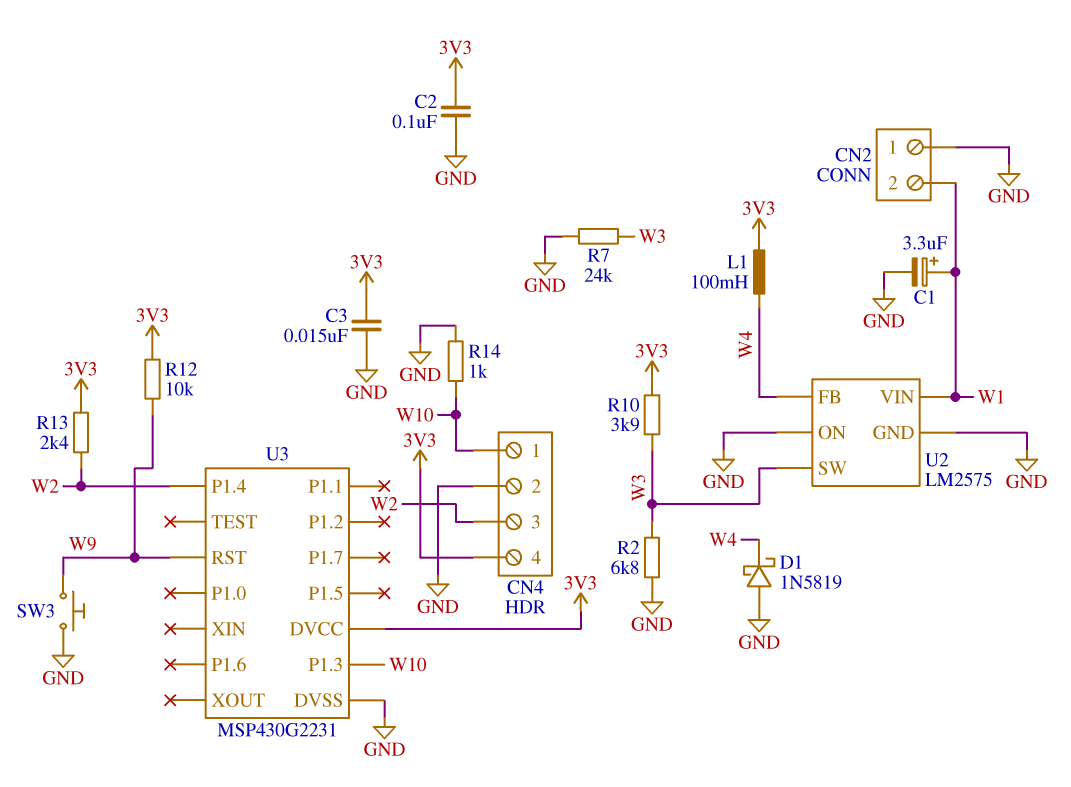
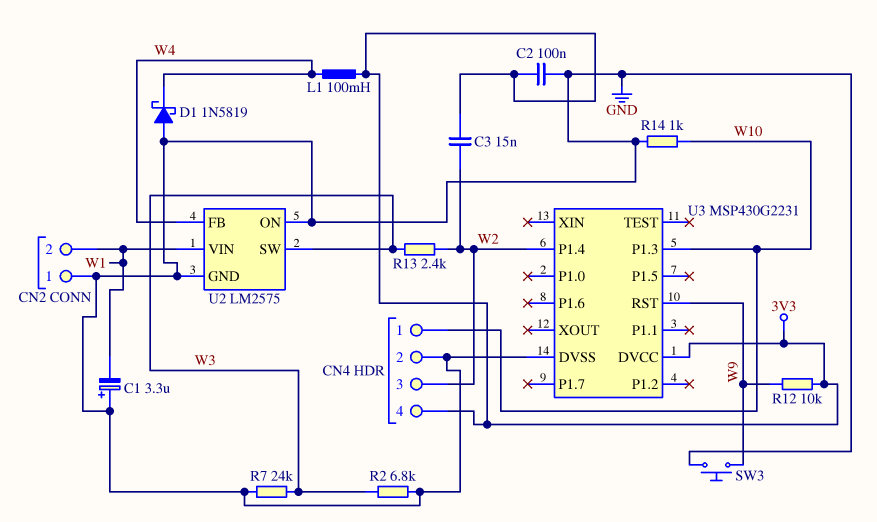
C1: 3.3uF (plus W1, minus GND) -> 3.3uF (plus GND, minus W1)
C3: 15nF (3V3, GND) -> 15nF (3V3, W2)
R10: 3.9k (3V3, W3) -> none
R13: 2.4k (3V3, W2) -> 2.4k (W2, W3)

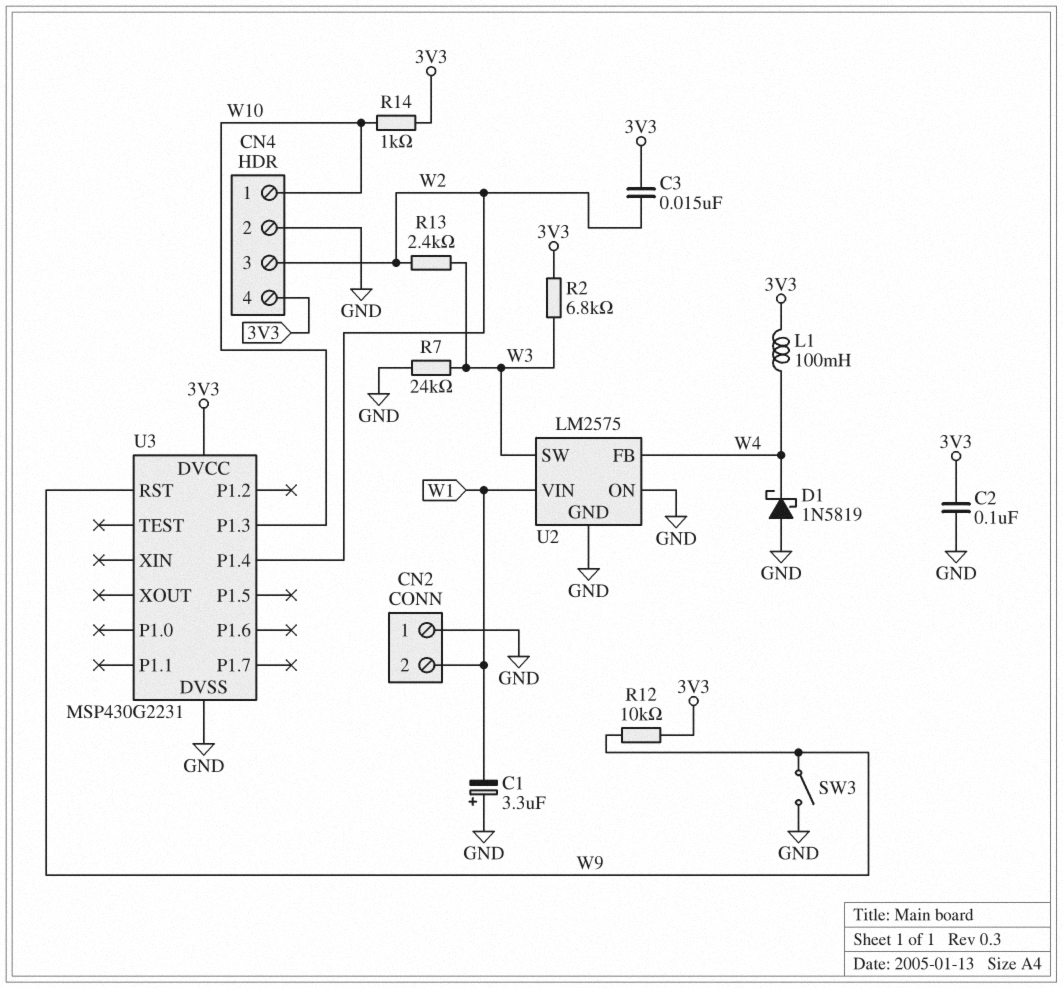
R2: 6.8k (GND, W3) -> 6.8k (3V3, W3)
R14: 1k (GND, W10) -> 1k (3V3, W10)
SW3: button (GND, W9) -> switch (GND, W9)

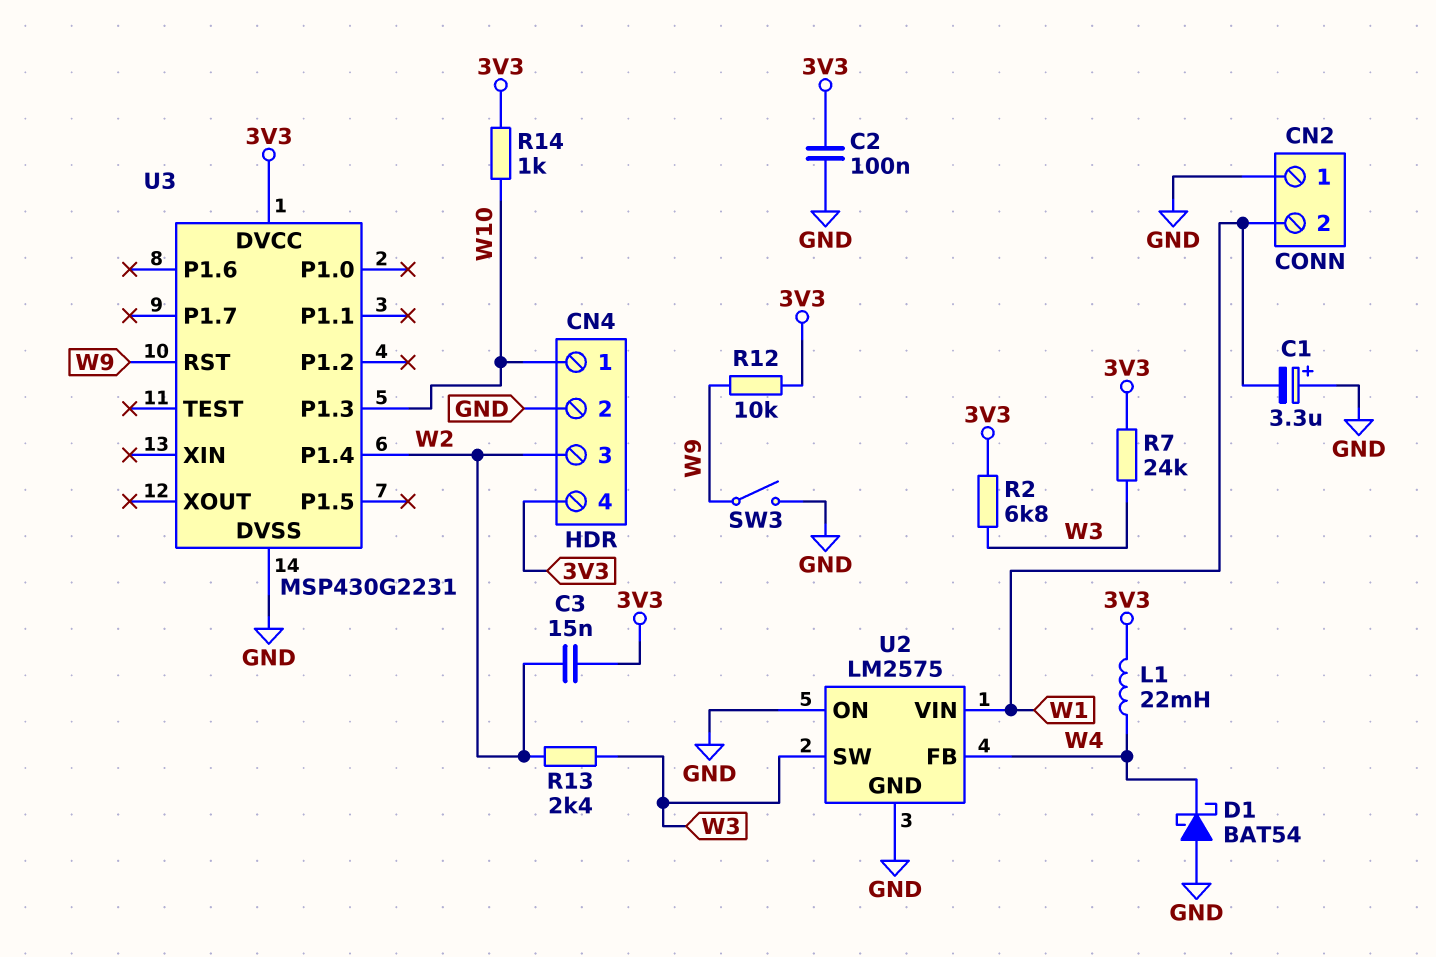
D1: schottky 1N5819 (A GND, K W4) -> schottky BAT54 (A GND, K W4)
L1: 100mH (3V3, W4) -> 22mH (3V3, W4)
R7: 24k (GND, W3) -> 24k (3V3, W3)

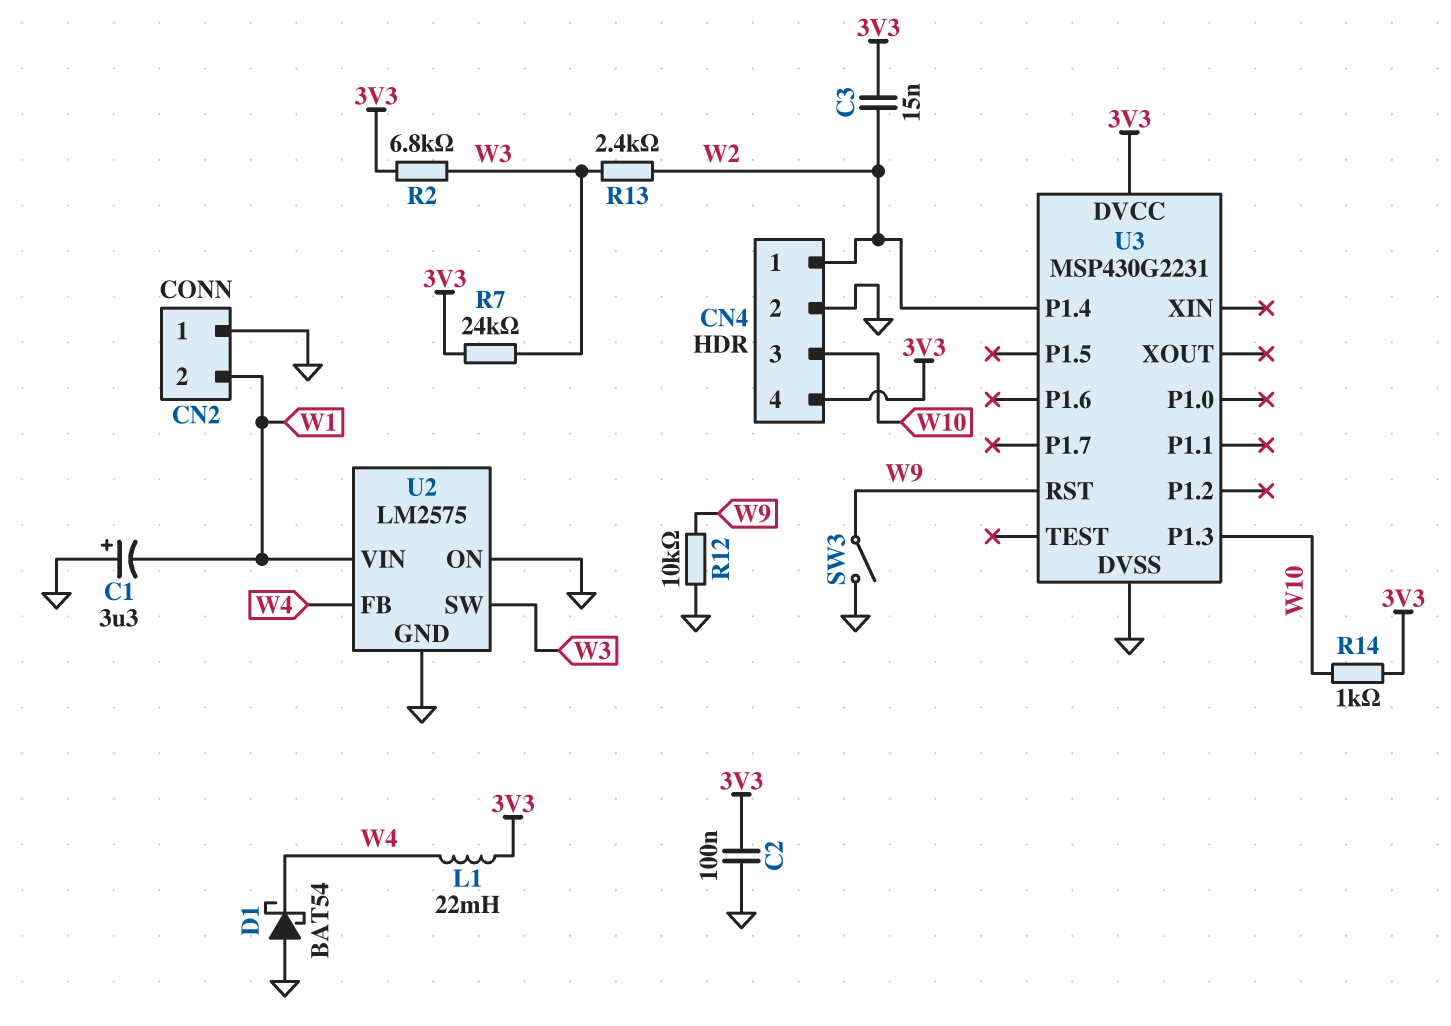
CN4 pin 1: W10 -> W2
CN4 pin 3: W2 -> W10
R12: 10k (3V3, W9) -> 10k (GND, W9)

